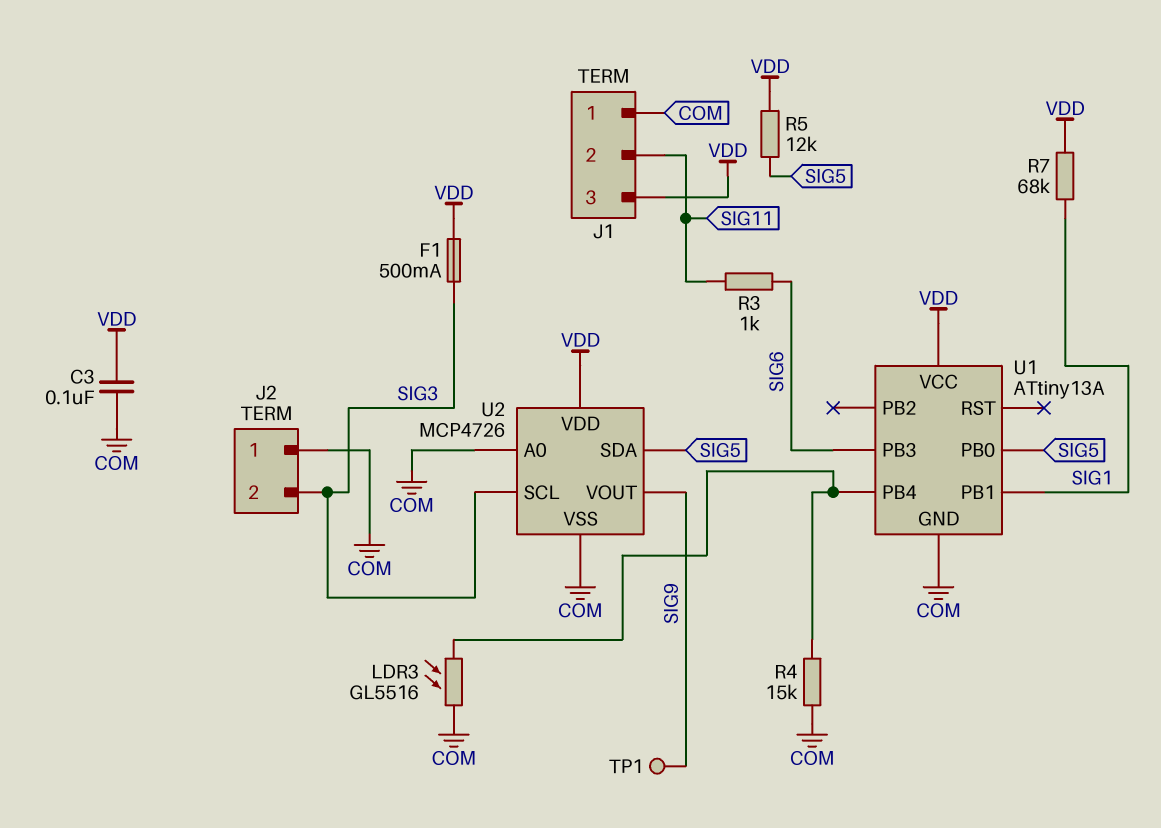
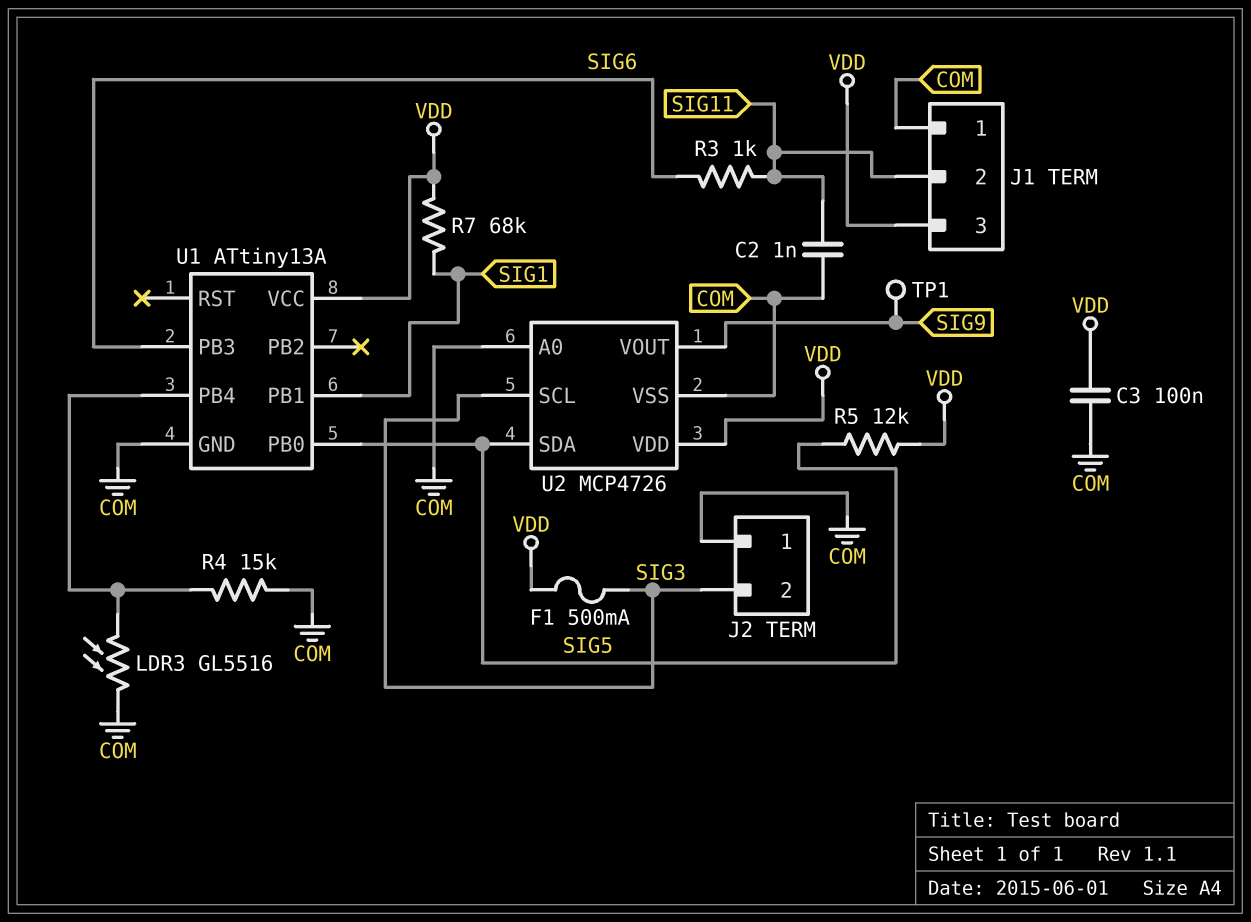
C2: none -> 1nF (COM, SIG11)

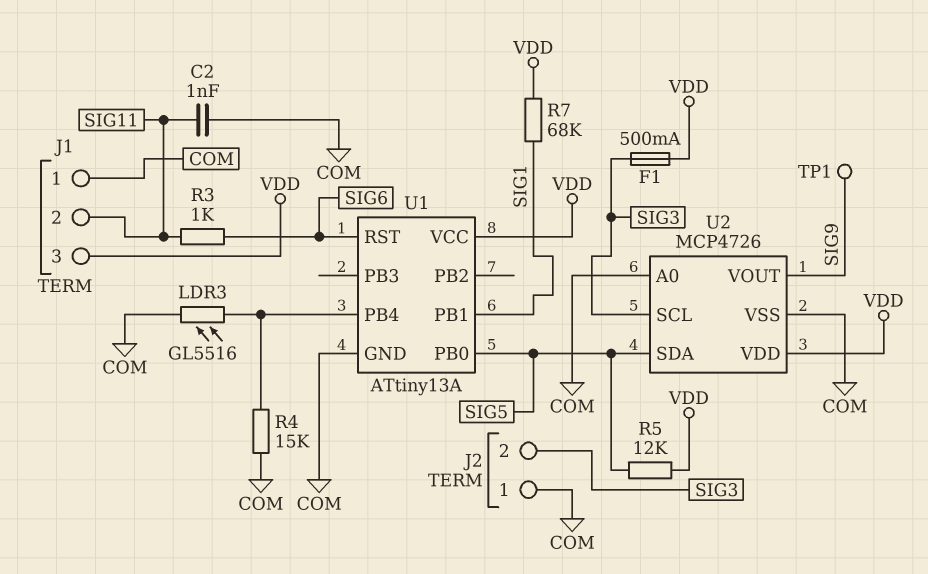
C3: 100nF (COM, VDD) -> none
U1 pin PB3: SIG6 -> none
U1 pin RST: none -> SIG6

